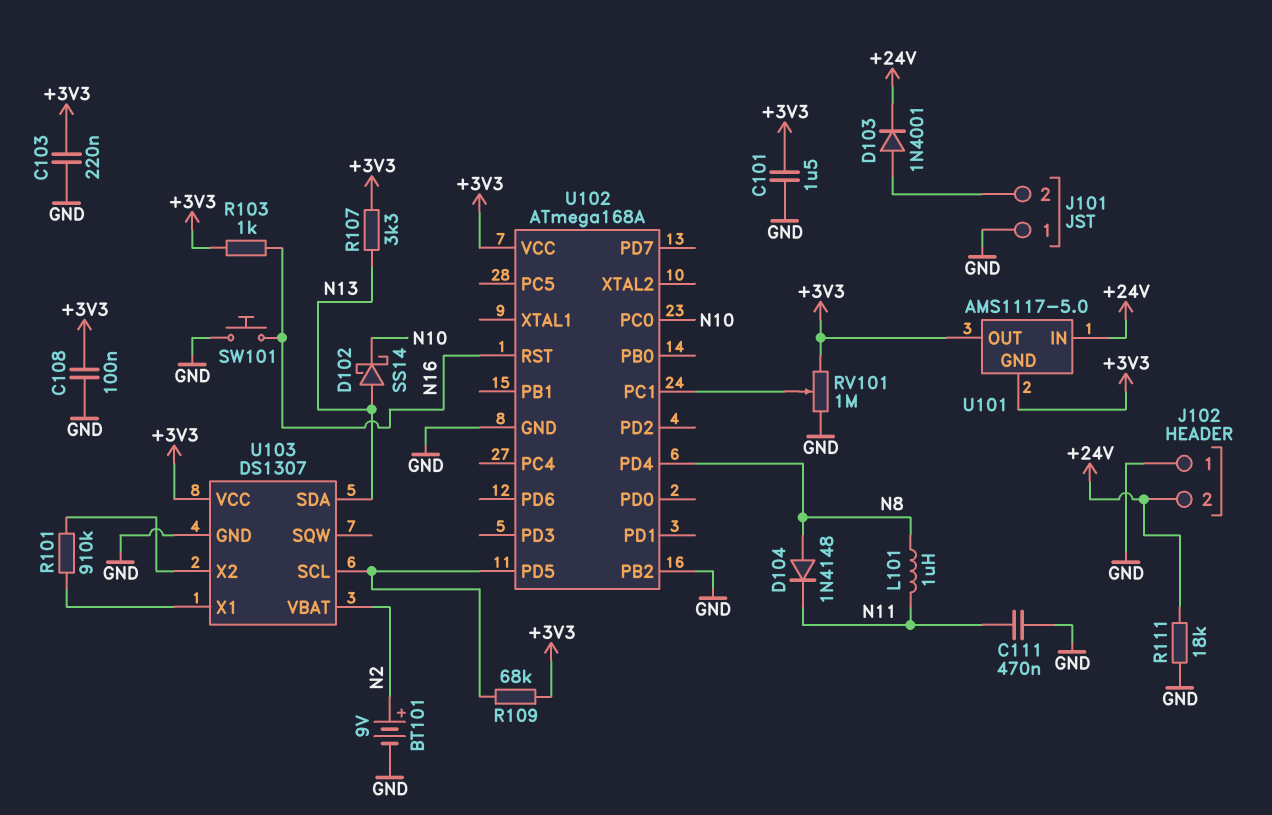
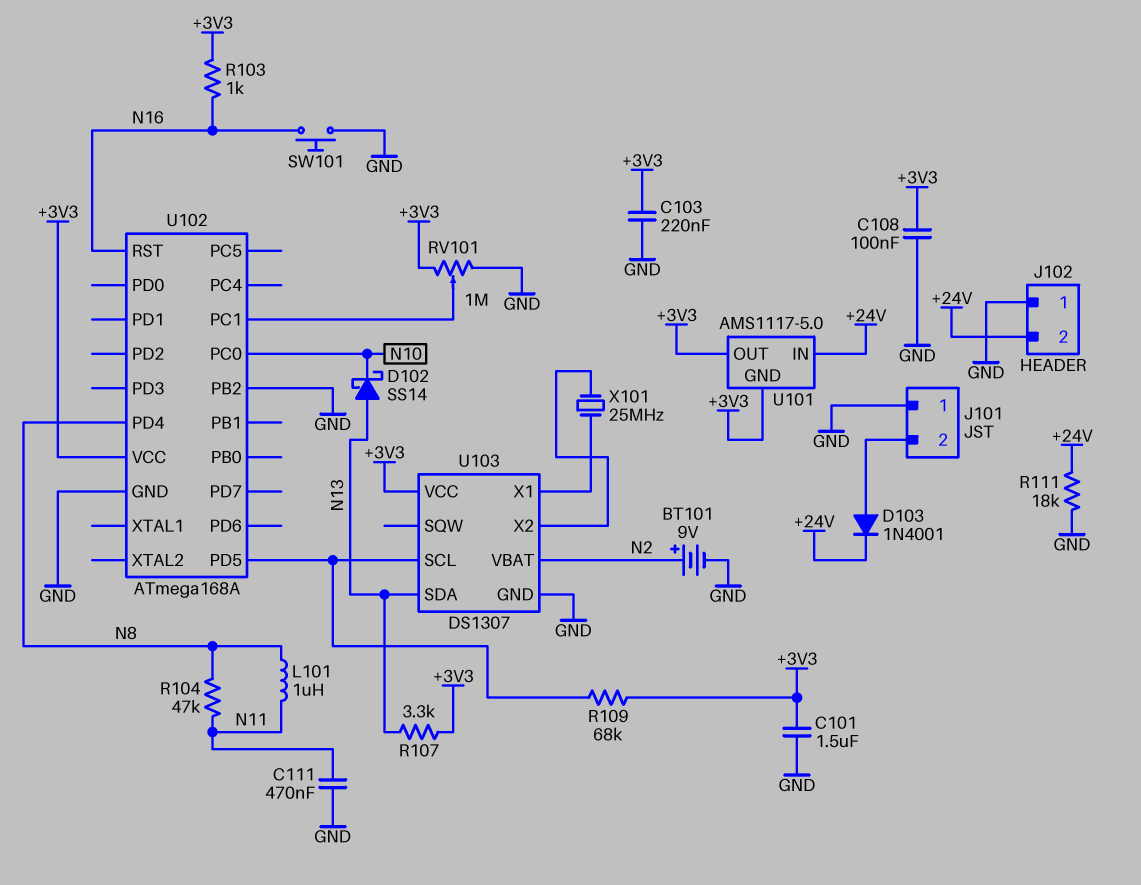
D104: diode 1N4148 (A N8, K N11) -> none
R101: 910k (U103/X1, U103/X2) -> none
R104: none -> 47k (N8, N11)
X101: none -> 25MHz (U103/X1, U103/X2)

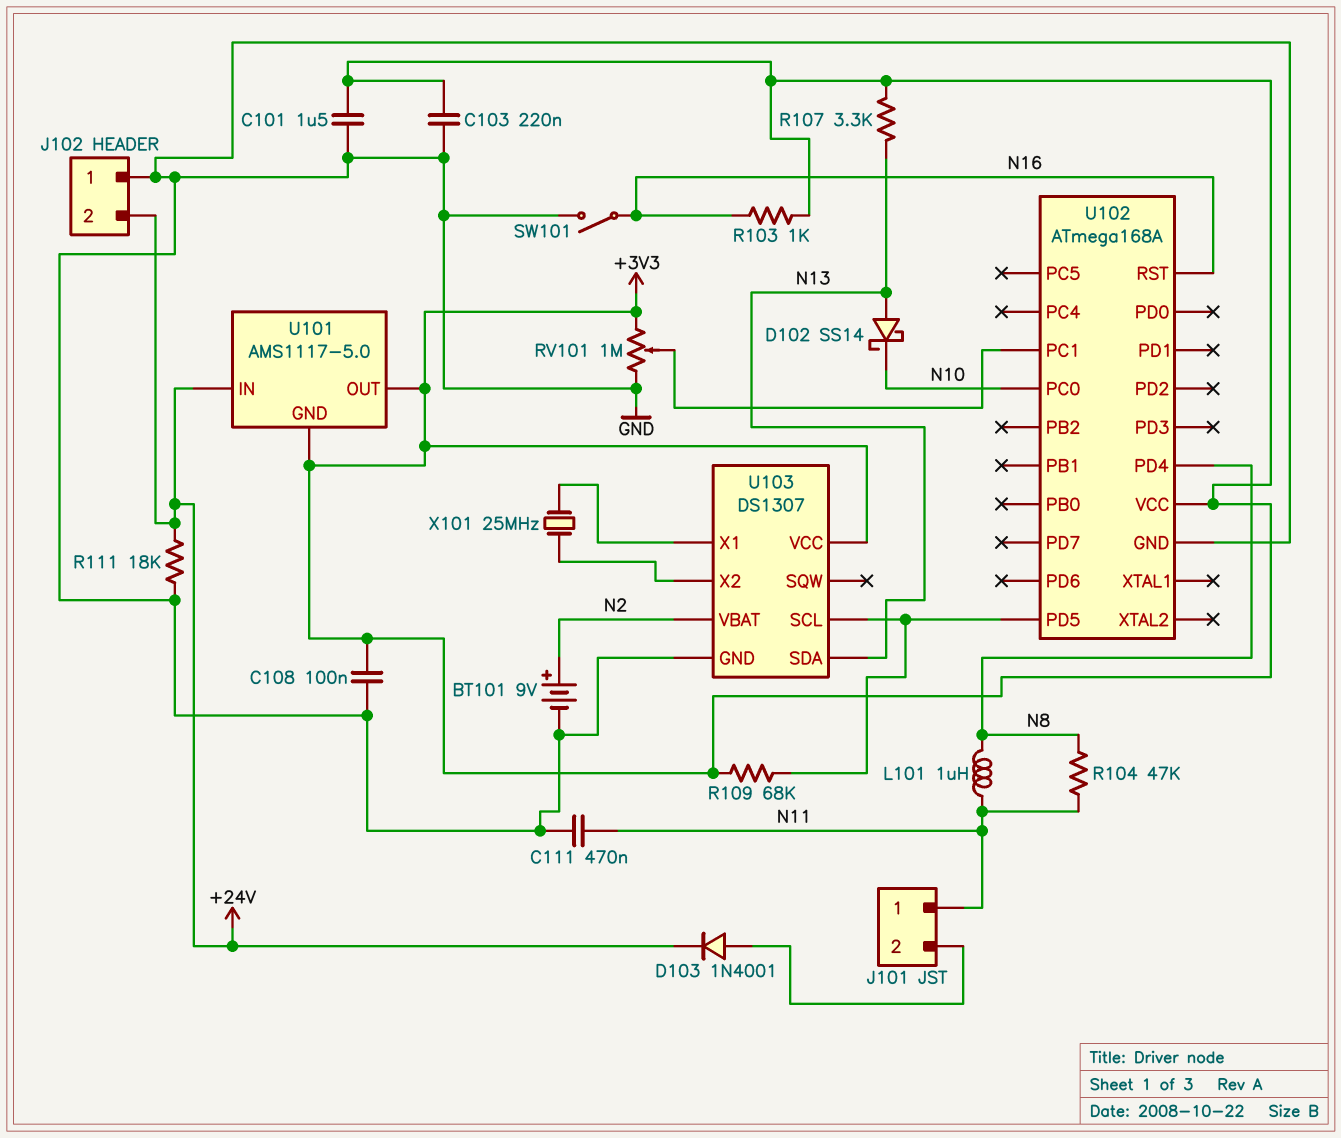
J101 pin 1: GND -> N11
SW101: button (GND, N16) -> switch (GND, N16)
U102 pin PB2: GND -> none

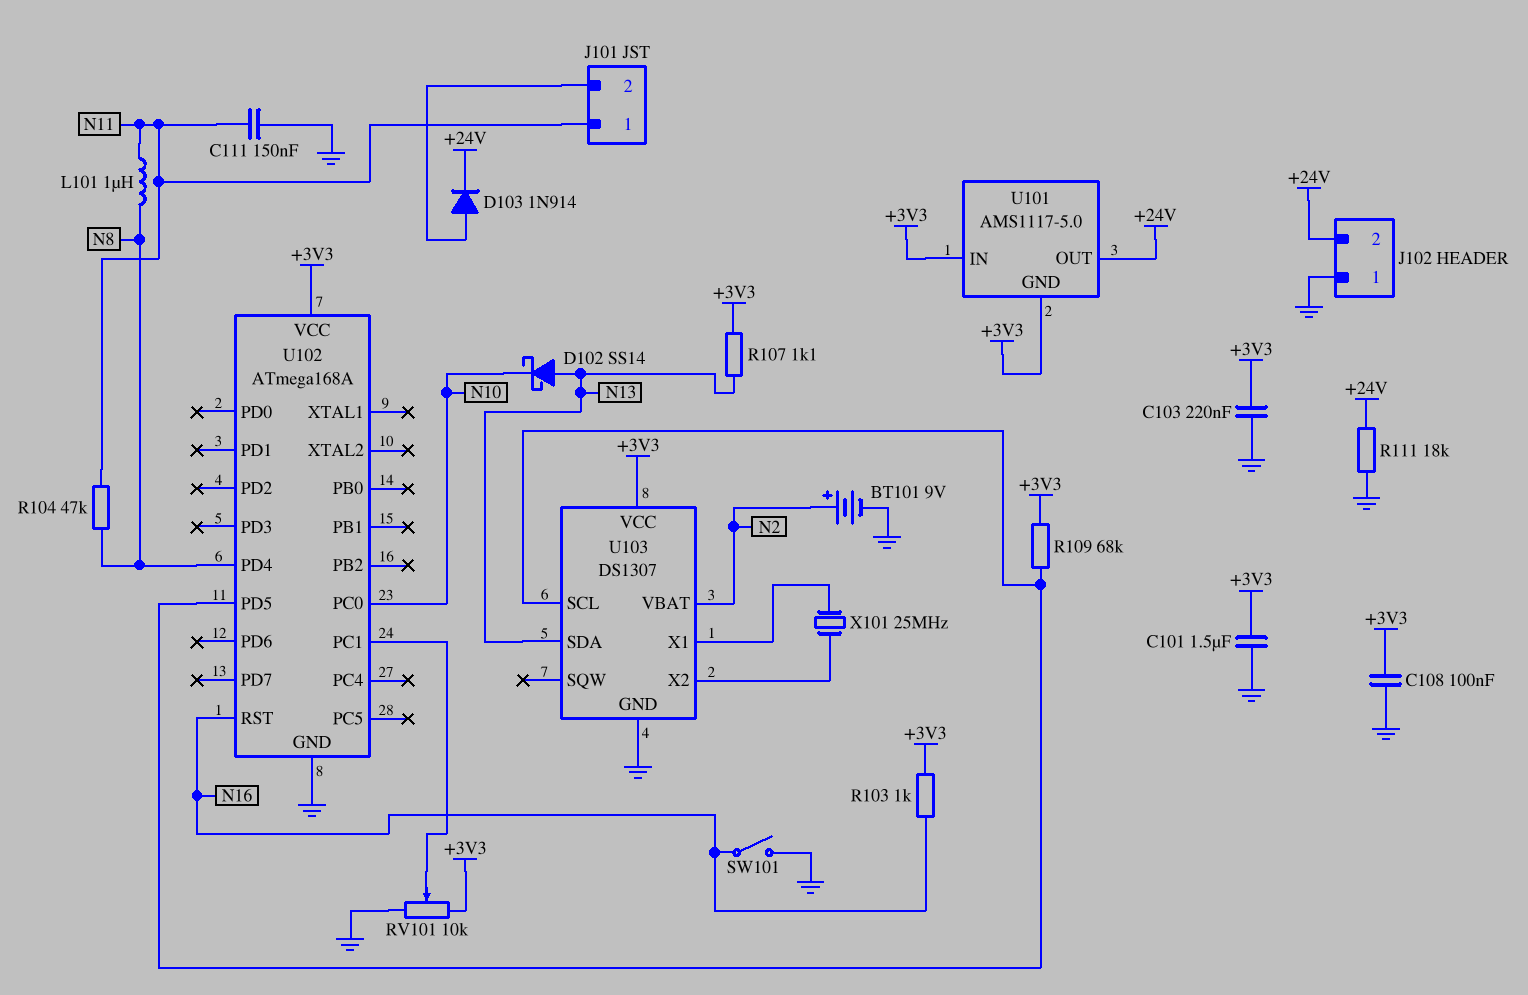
C111: 470nF (GND, N11) -> 150nF (GND, N11)
D103: diode 1N4001 (A J101/2, K +24V) -> diode 1N914 (A J101/2, K +24V)
R107: 3.3k (+3V3, N13) -> 1.1k (+3V3, N13)
RV101: 1M (+3V3, GND, wiper U102/PC1) -> 10k (+3V3, GND, wiper U102/PC1)
U101 pin IN: +24V -> +3V3
U101 pin OUT: +3V3 -> +24V

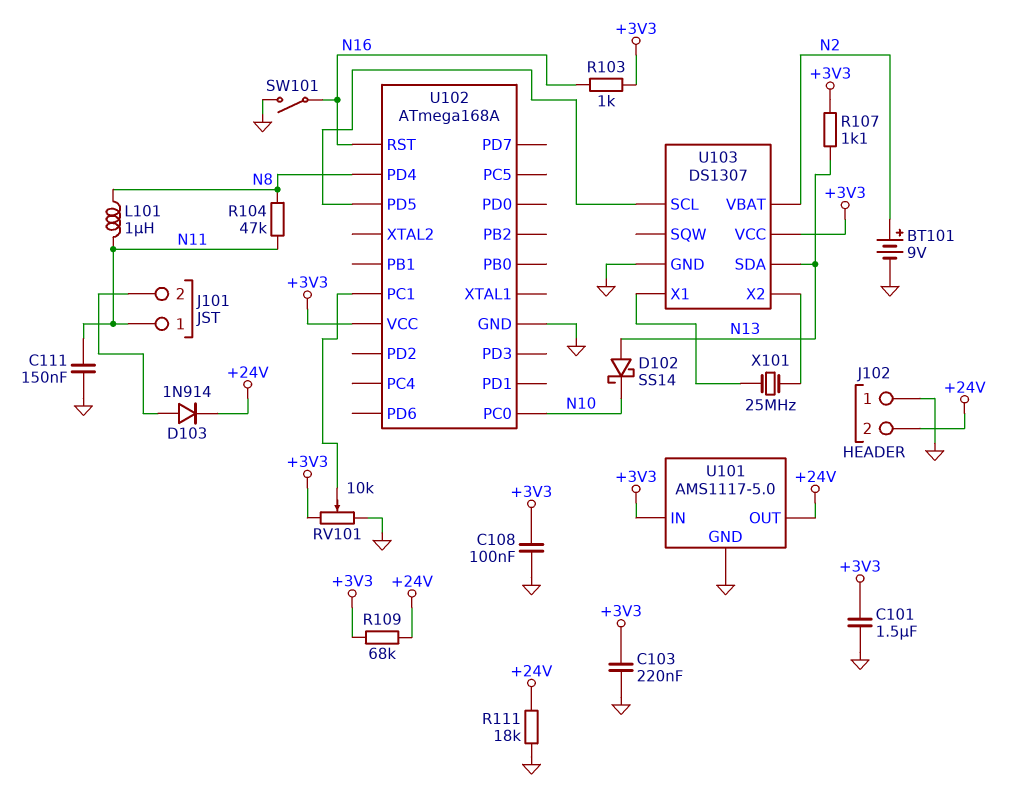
R109: 68k (+3V3, U102/PD5) -> 68k (+3V3, +24V)
U101 pin GND: +3V3 -> GND

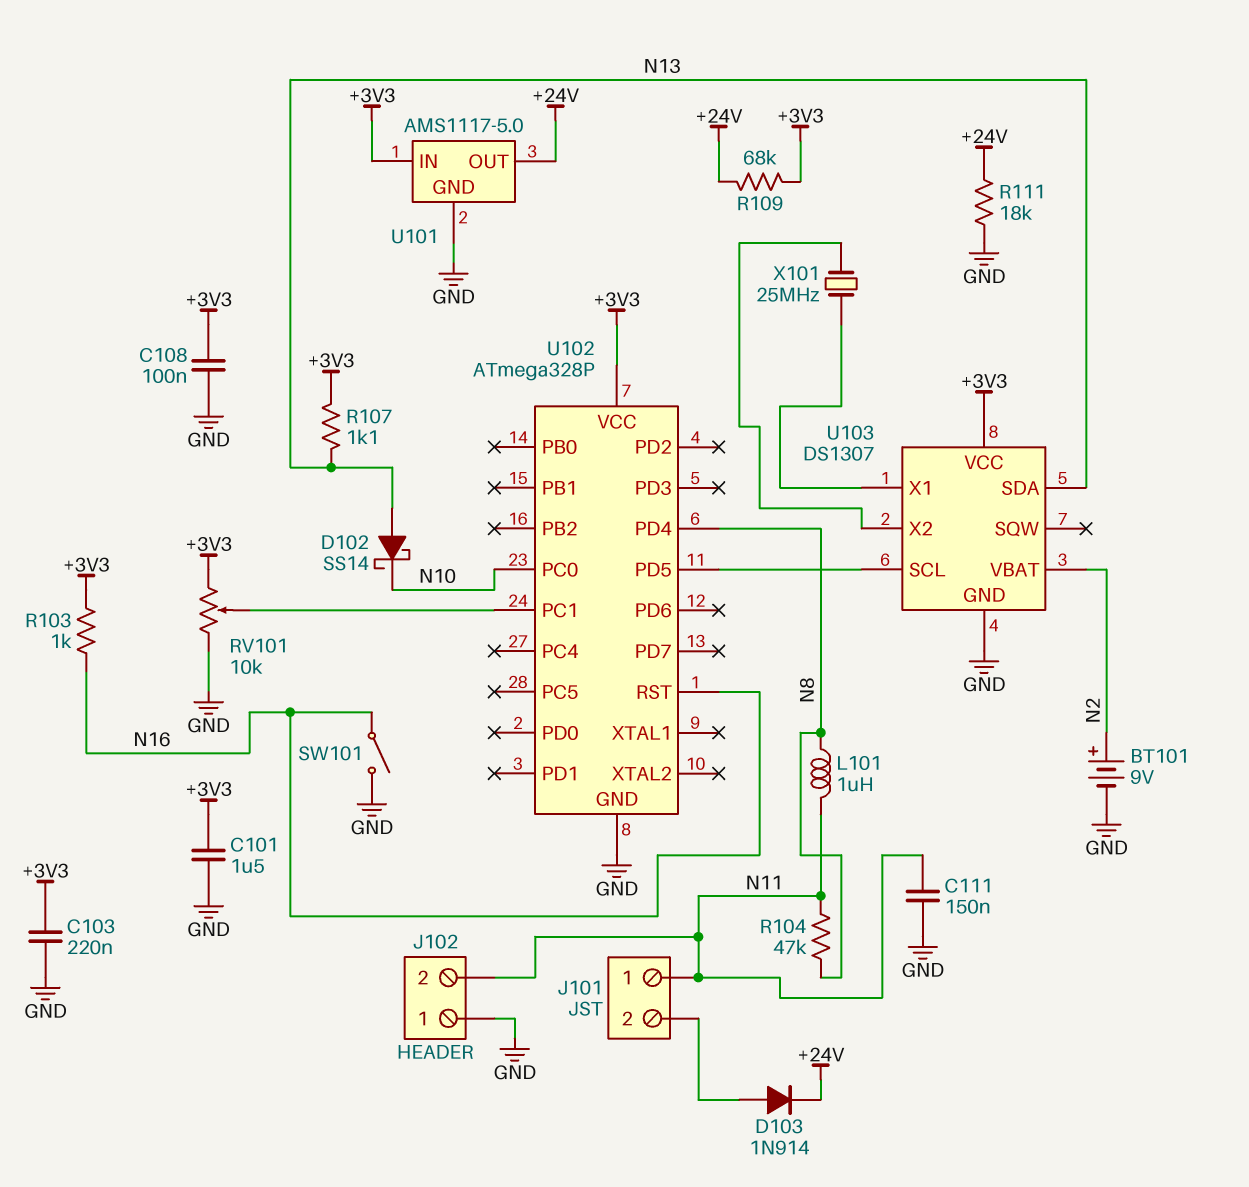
J102 pin 2: +24V -> N11
U102: ATmega168A -> ATmega328P

